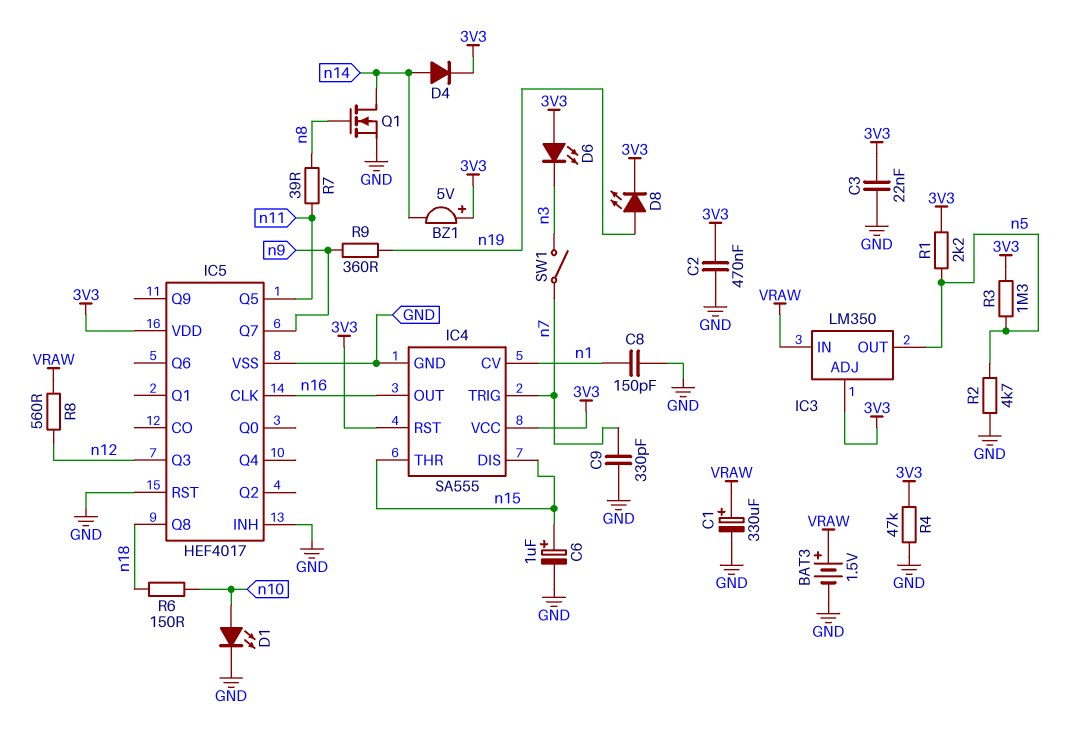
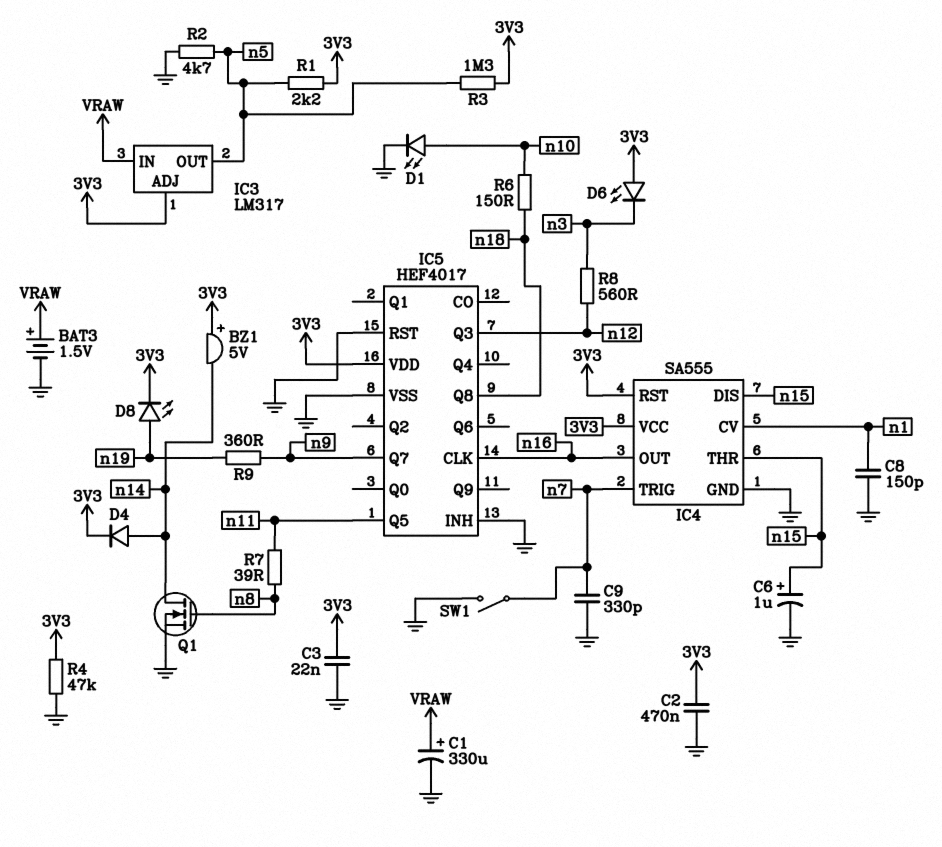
IC3: LM350 -> LM317
R8: 560 (VRAW, n12) -> 560 (n3, n12)
SW1: switch (n3, n7) -> switch (GND, n7)

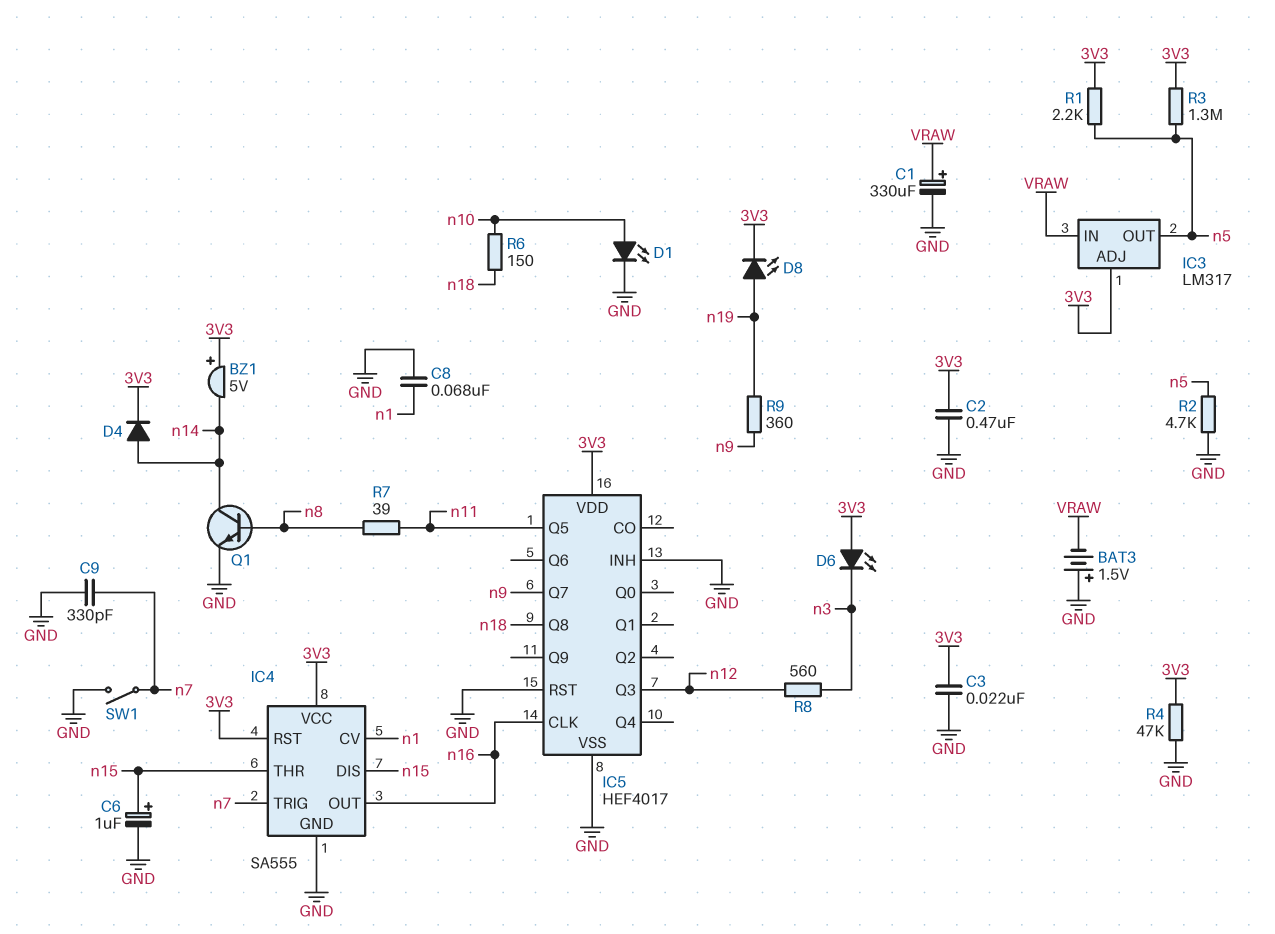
BAT3: 1.5V (plus VRAW, minus GND) -> 1.5V (plus GND, minus VRAW)
C8: 150pF (GND, n1) -> 68nF (GND, n1)
Q1: NMOS (G n8, D n14, S GND) -> NPN (B n8, C n14, E GND)

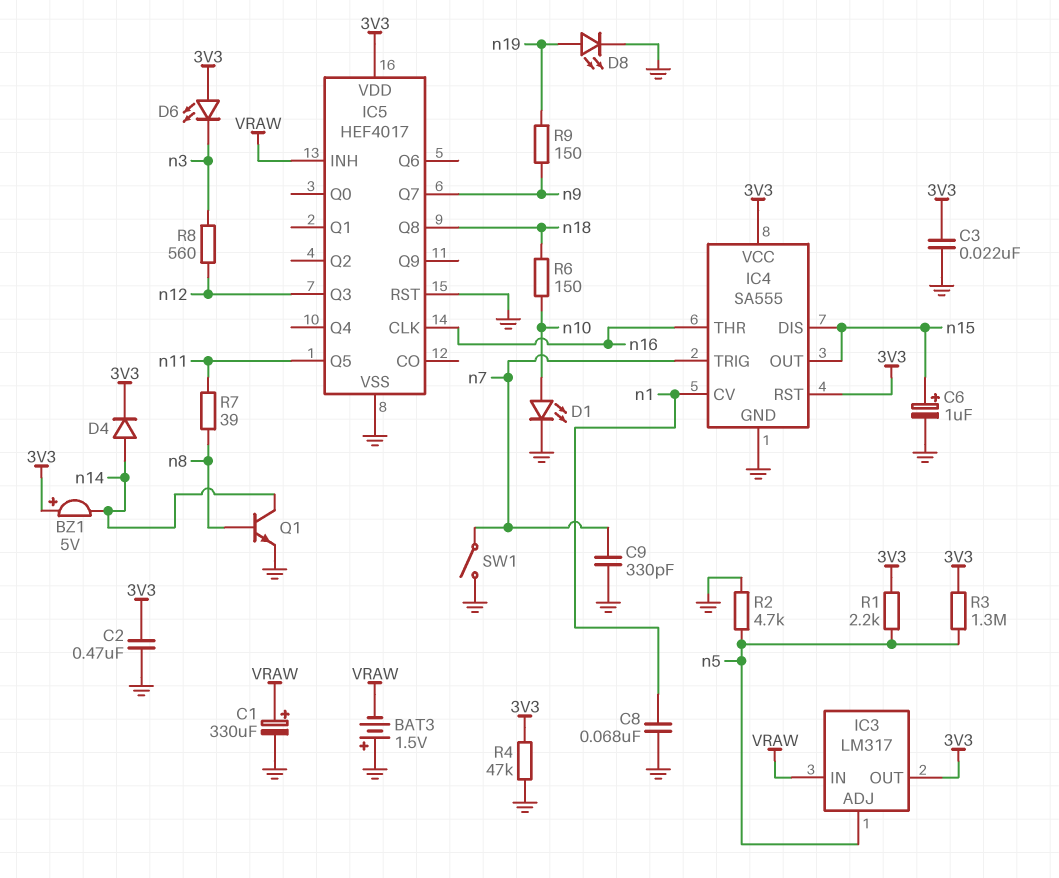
D8: LED (A n19, K 3V3) -> LED (A n19, K GND)
IC3 pin ADJ: 3V3 -> n5
IC3 pin OUT: n5 -> 3V3
IC4 pin OUT: n16 -> n15
IC4 pin THR: n15 -> n16
IC5 pin INH: GND -> VRAW
R9: 360 (n9, n19) -> 150 (n9, n19)

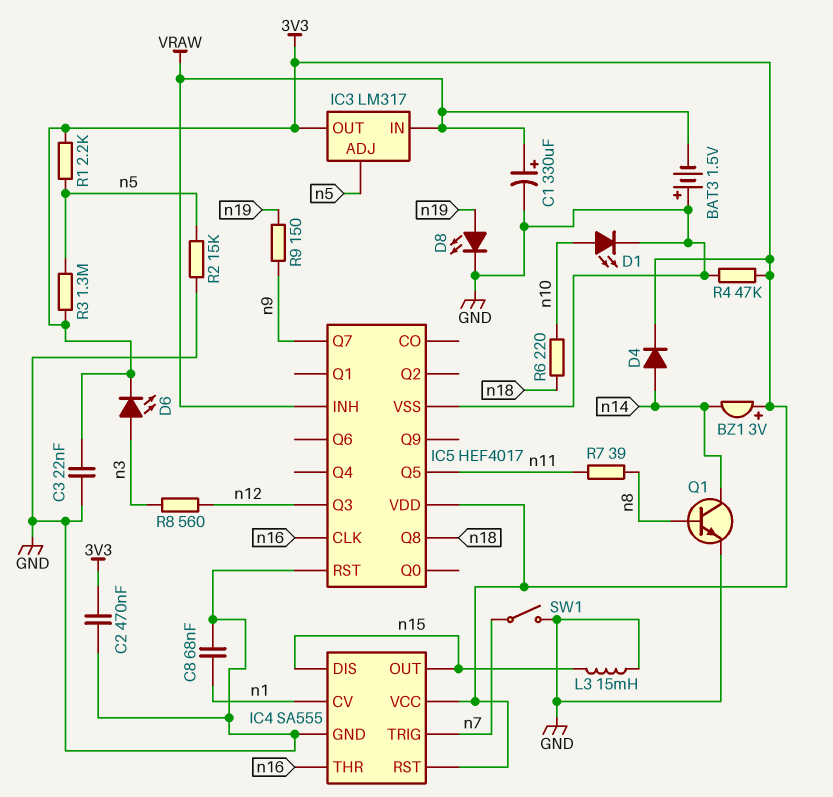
BZ1: buzzer 5V (plus 3V3, minus n14) -> buzzer 3V (plus 3V3, minus n14)
C6: 1uF (plus n15, minus GND) -> none
C9: 330pF (GND, n7) -> none
D6: LED (A 3V3, K n3) -> LED (A n3, K 3V3)
L3: none -> 15mH (GND, n15)
R2: 4.7k (GND, n5) -> 15k (GND, n5)
R6: 150 (n10, n18) -> 220 (n10, n18)

